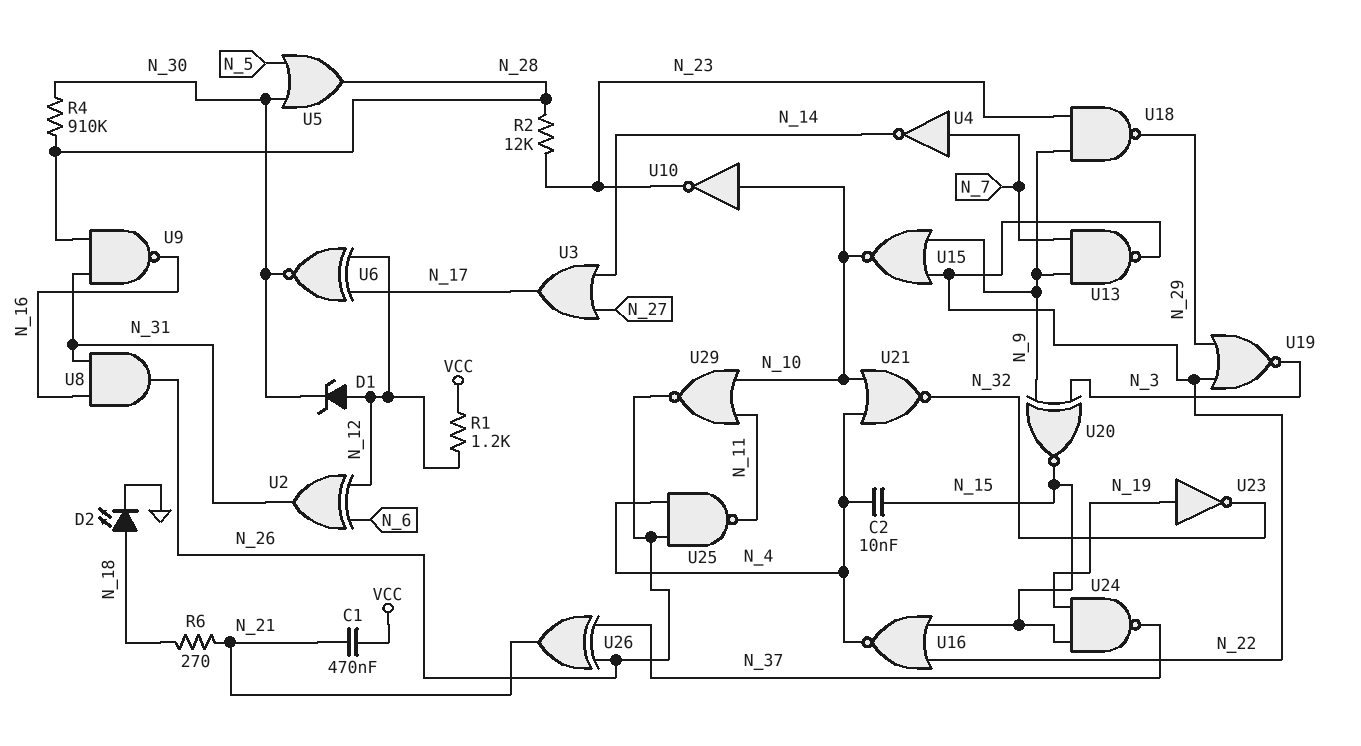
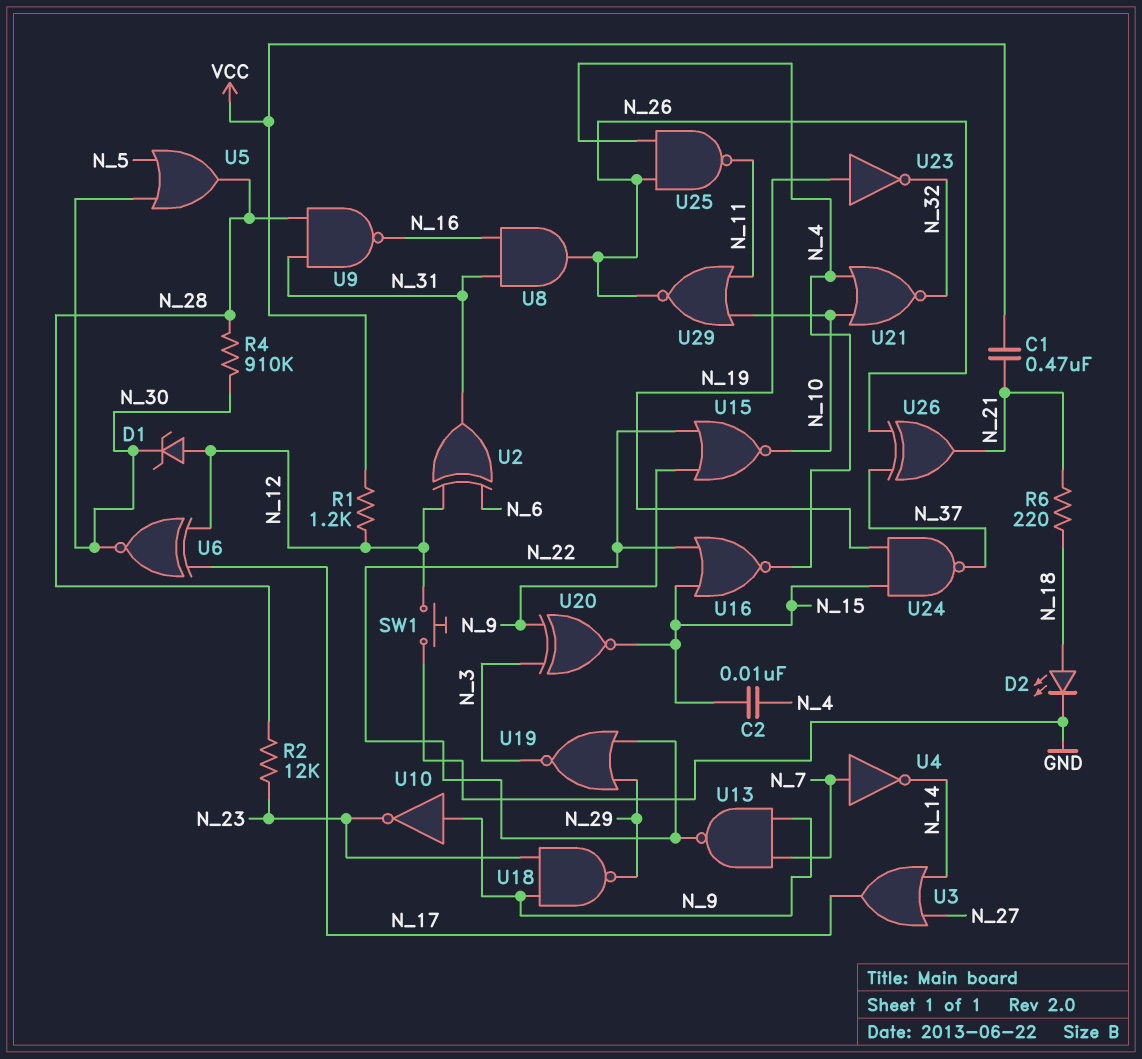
R6: 270 (N_18, N_21) -> 220 (N_18, N_21)
SW1: none -> button (GND, N_12)
U10: NOT (in N_10, out N_23) -> NOT (in N_9, out N_23)

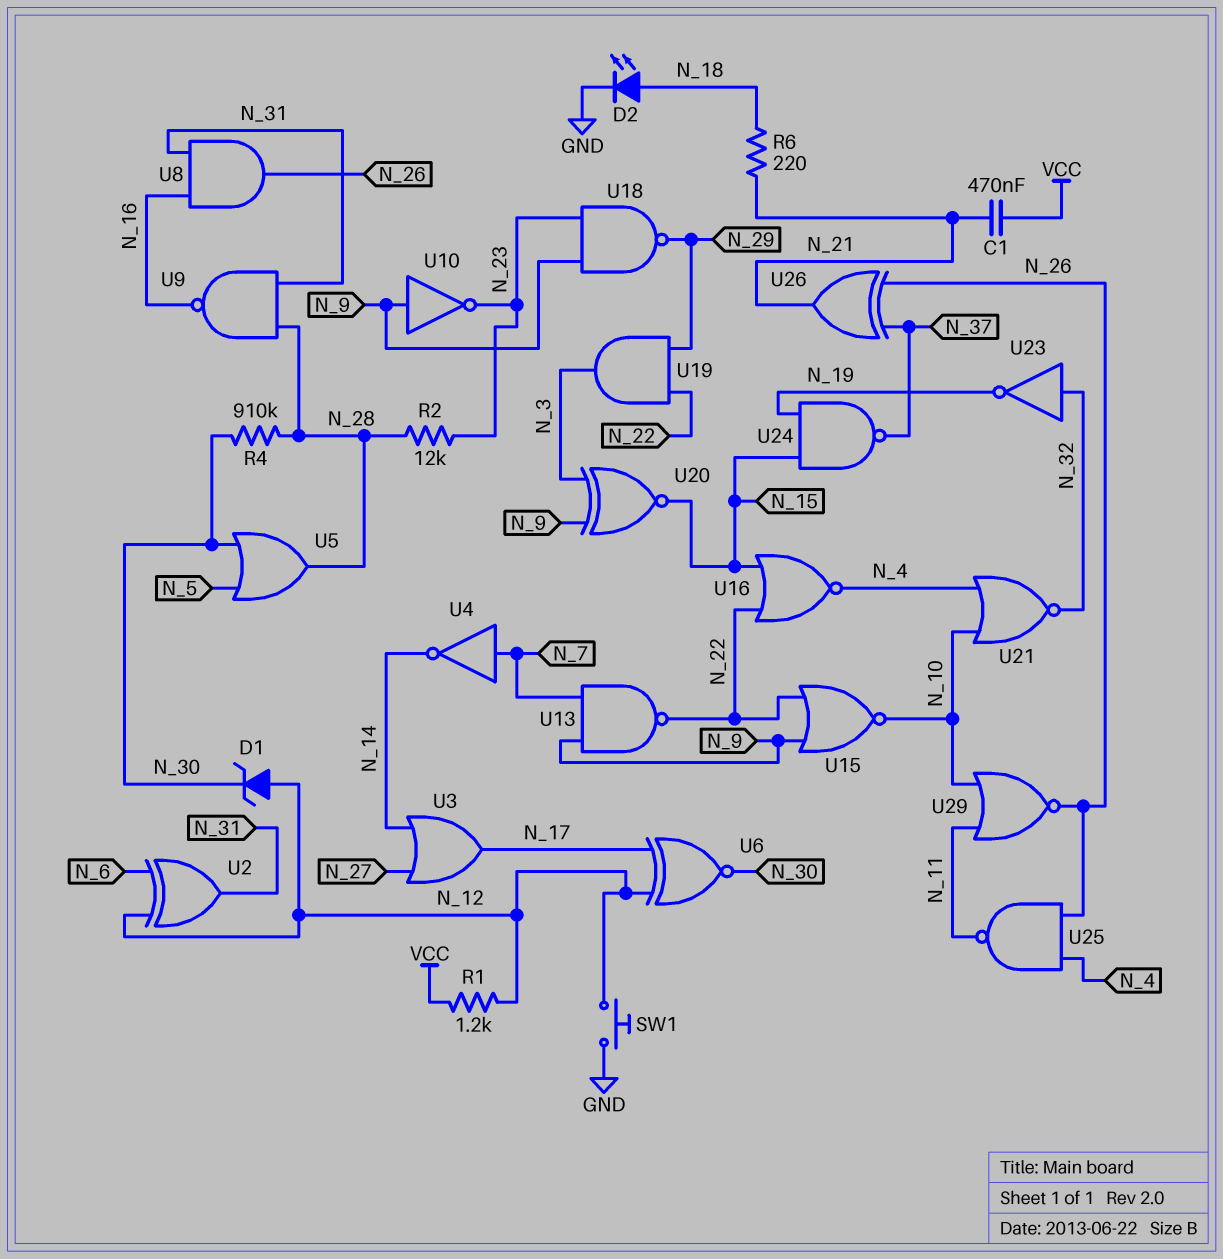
C2: 10nF (N_4, N_15) -> none
U19: NOR (in N_22, in N_29, out N_3) -> AND (in N_22, in N_29, out N_3)
U23: NOT (in N_19, out N_32) -> NOT (in N_32, out N_19)

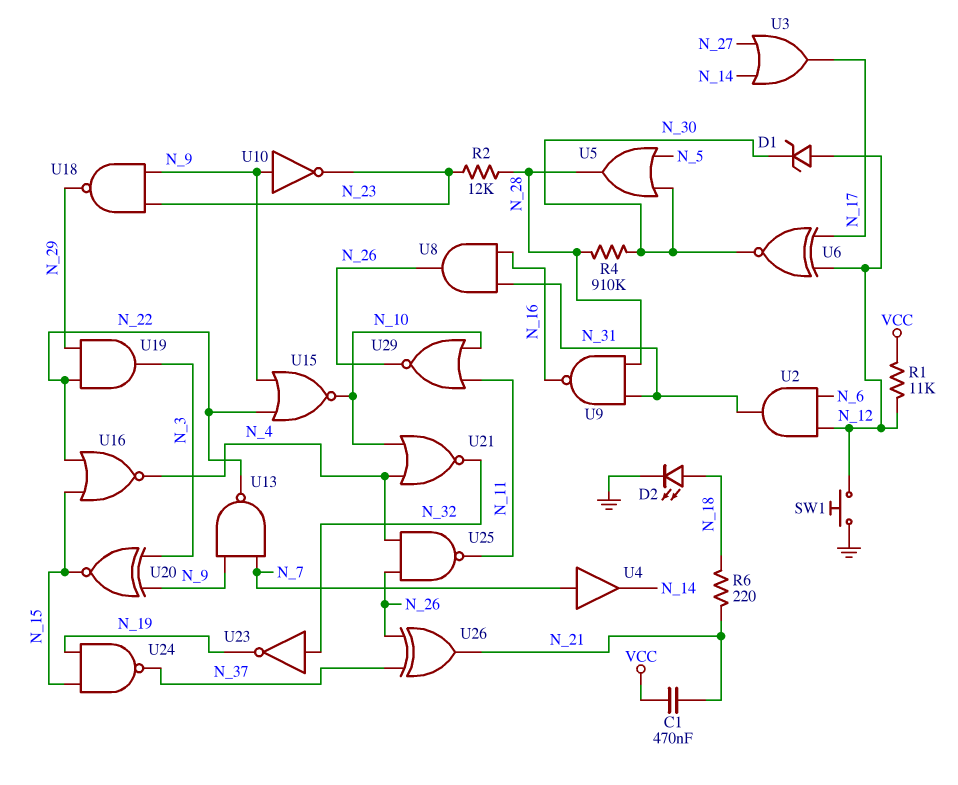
R1: 1.2k (N_12, VCC) -> 11k (N_12, VCC)
U2: XOR (in N_6, in N_12, out N_31) -> AND (in N_6, in N_12, out N_31)
U4: NOT (in N_7, out N_14) -> buffer (in N_7, out N_14)

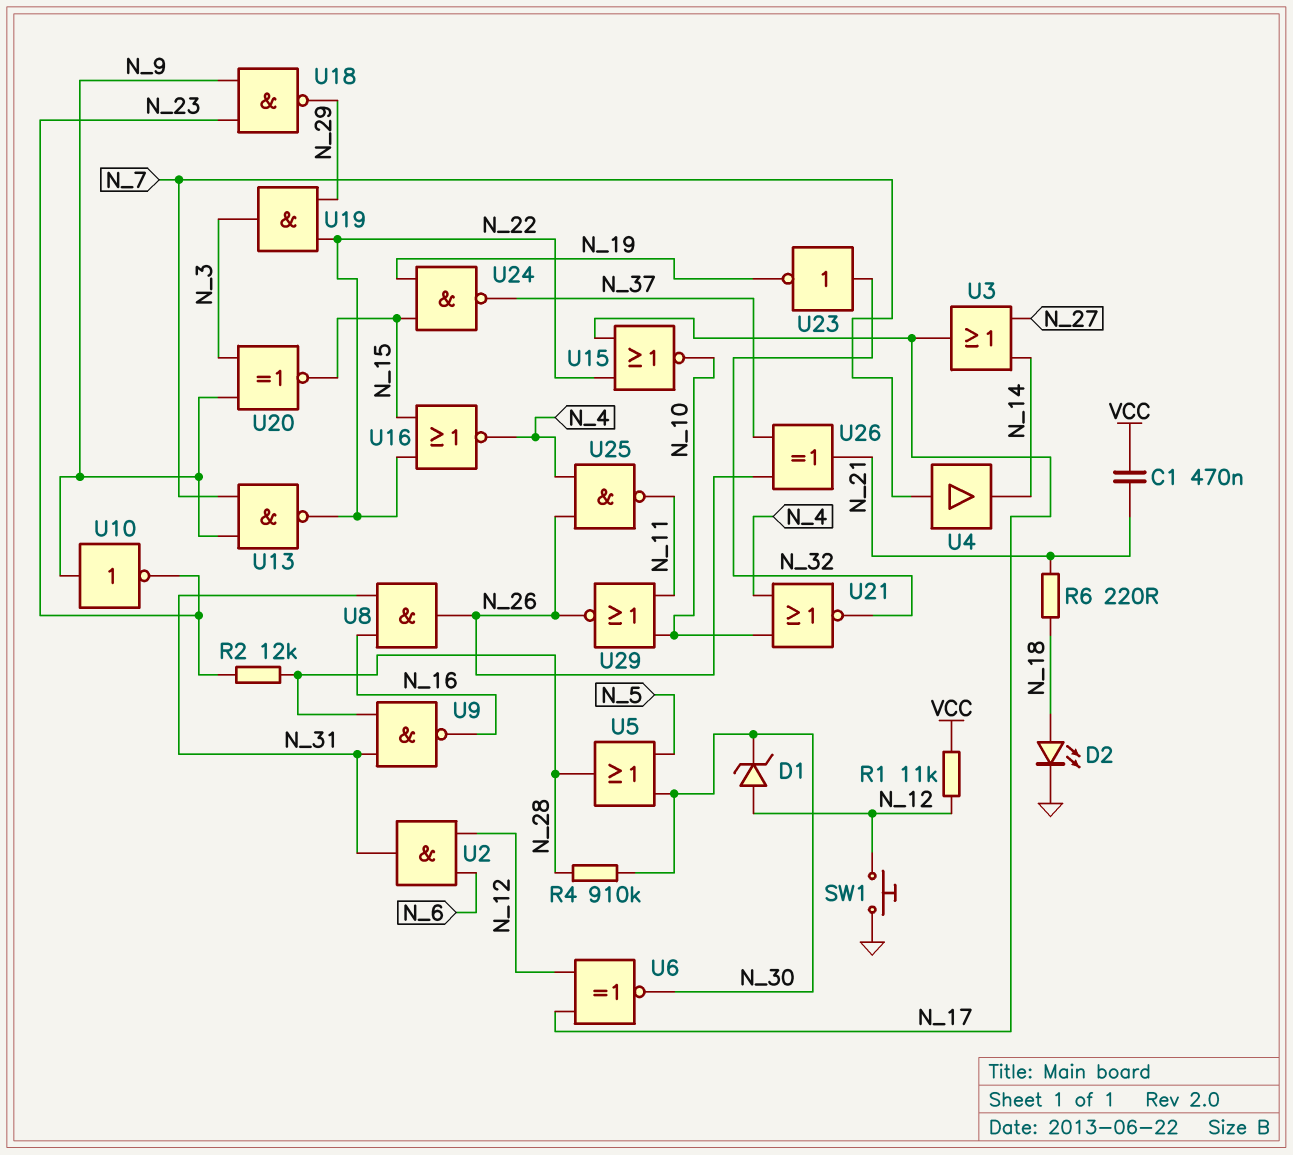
U15: NOR (in N_9, in N_22, out N_10) -> NOR (in N_17, in N_22, out N_10)

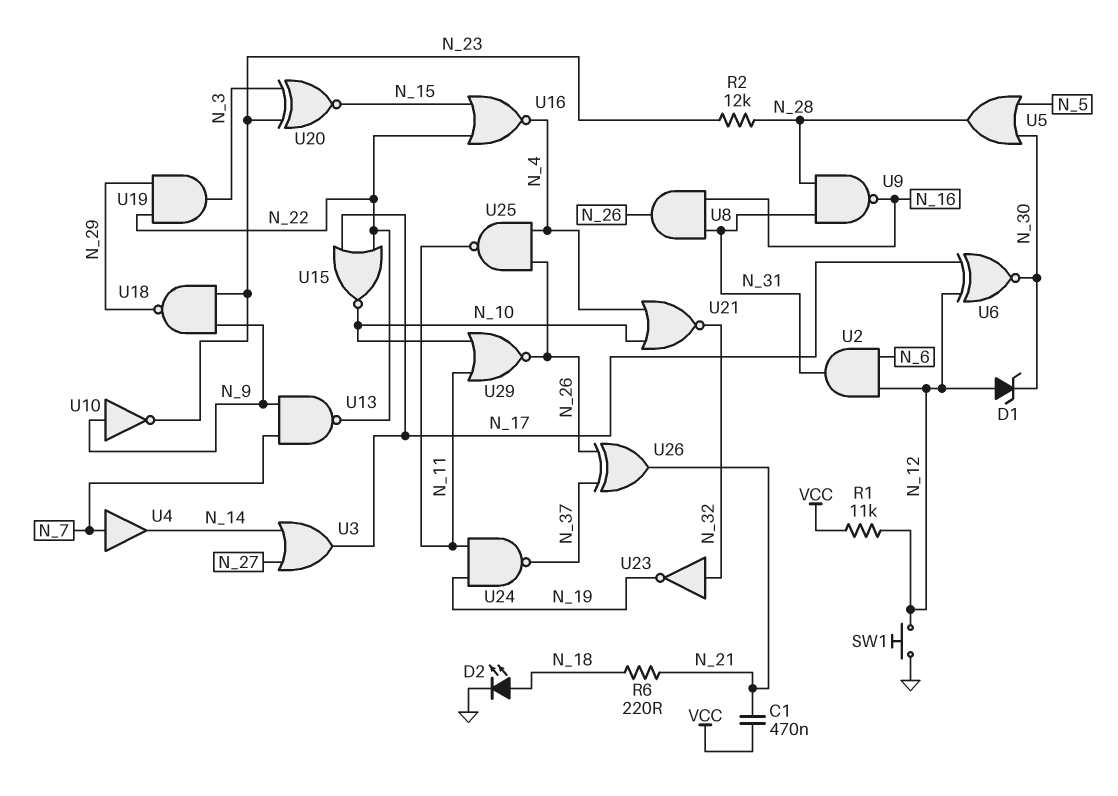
R4: 910k (N_28, N_30) -> none
U20: XNOR (in N_3, in N_9, out N_15) -> XNOR (in N_3, in N_23, out N_15)
U24: NAND (in N_15, in N_19, out N_37) -> NAND (in N_11, in N_19, out N_37)

